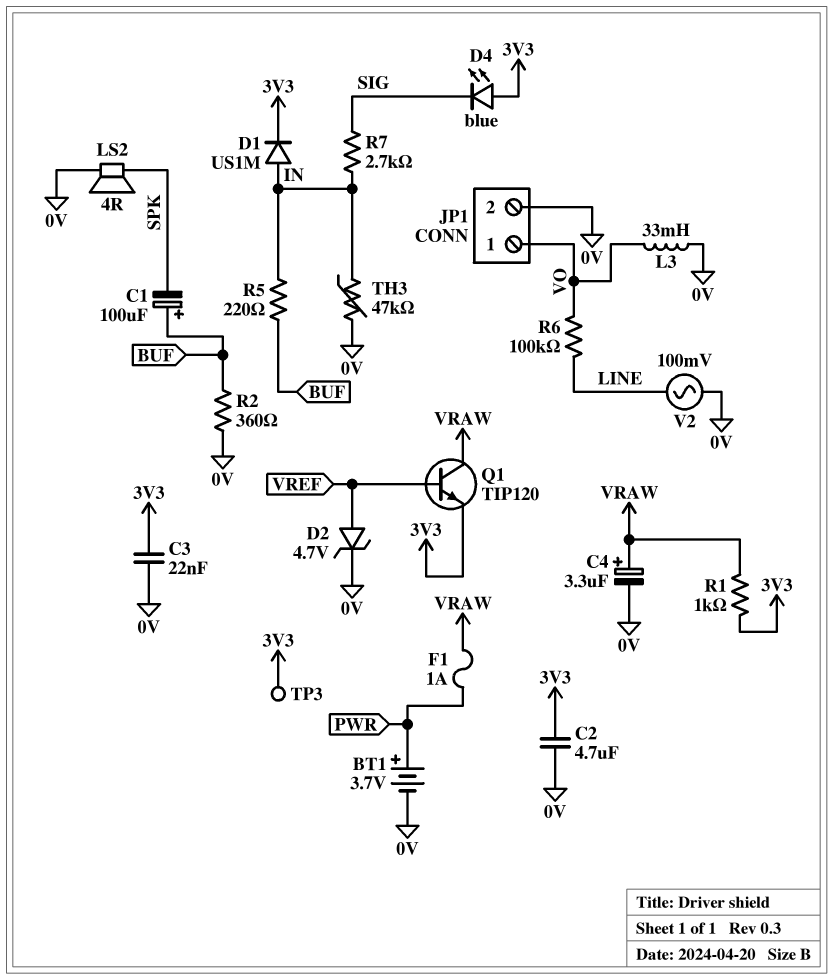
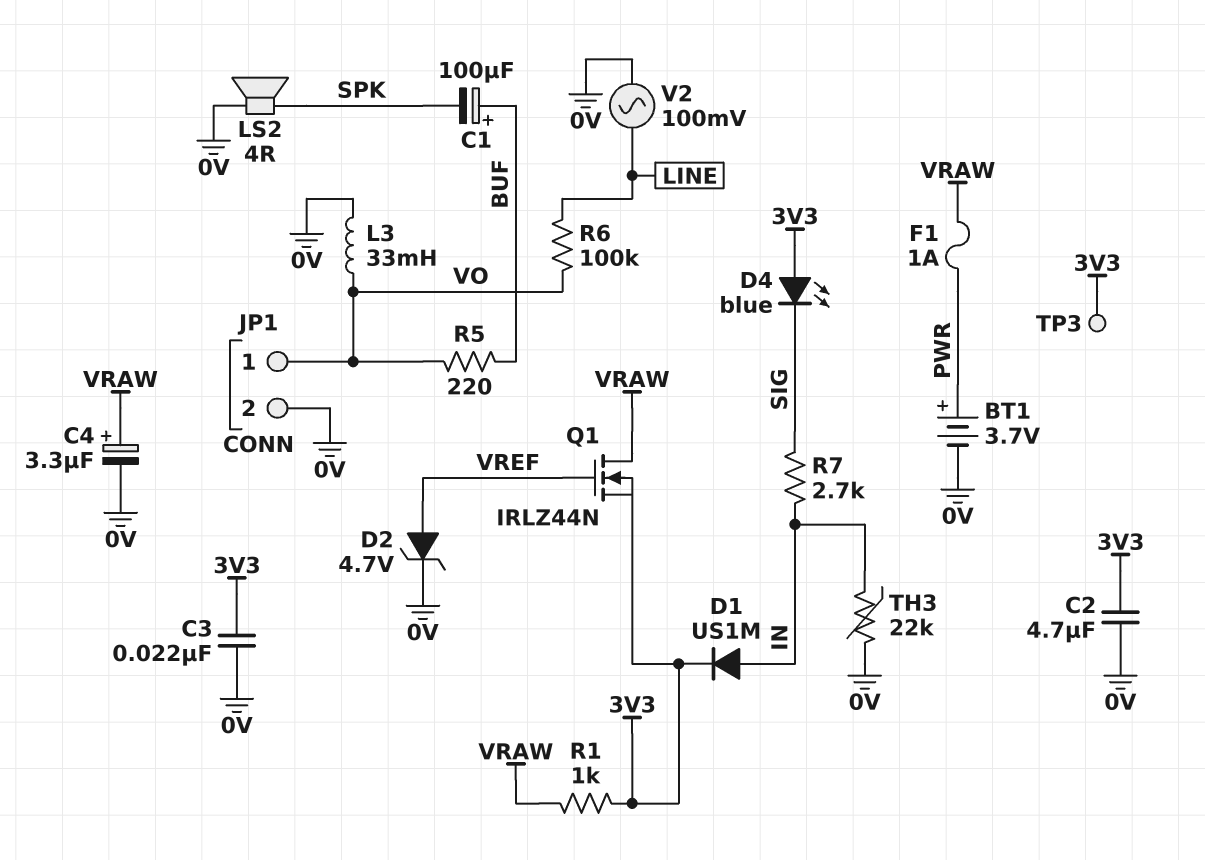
Q1: NPN TIP120 (B VREF, C VRAW, E 3V3) -> NMOS IRLZ44N (G VREF, D VRAW, S 3V3)
R2: 360 (0V, BUF) -> none
R5: 220 (BUF, IN) -> 220 (BUF, VO)
TH3: 47k (0V, IN) -> 22k (0V, IN)

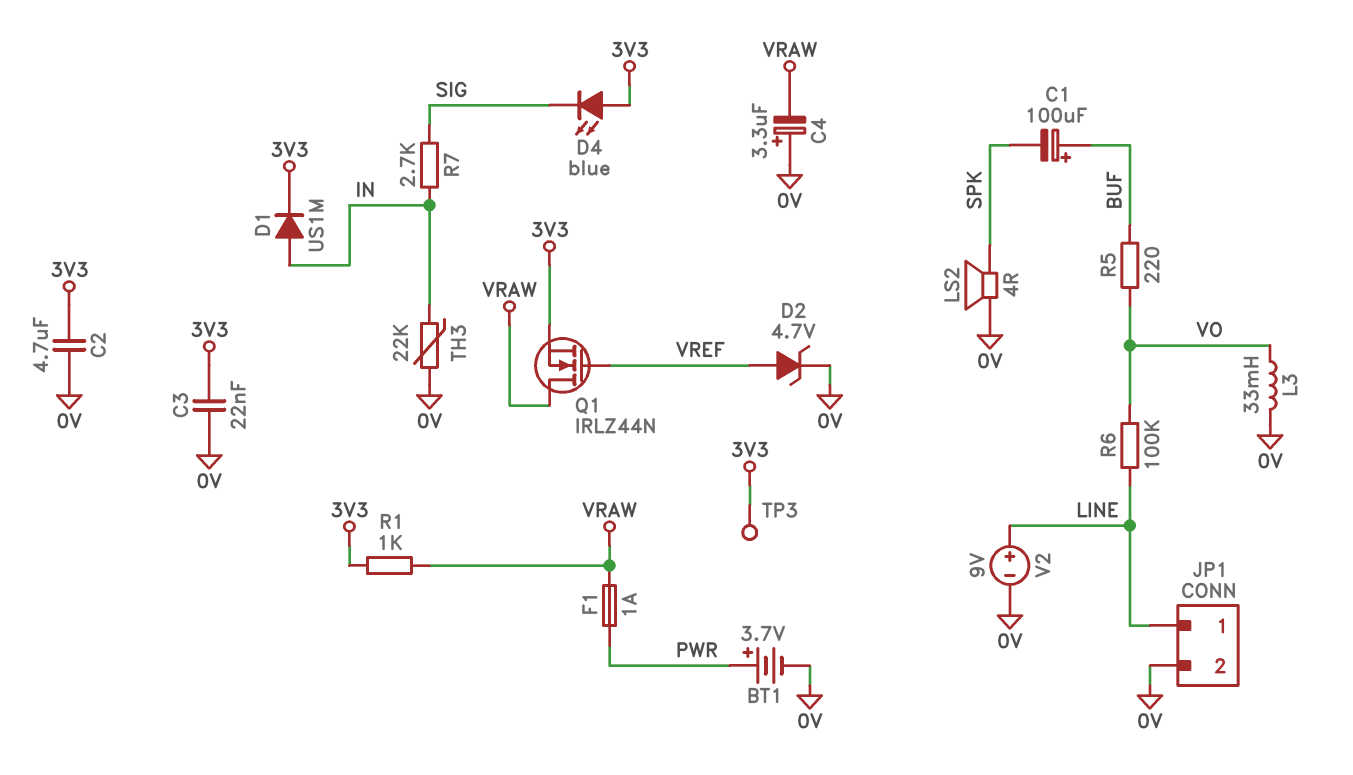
C4: 3.3uF (plus VRAW, minus 0V) -> 3.3uF (plus 0V, minus VRAW)
JP1 pin 1: VO -> LINE
V2: AC 100mV (0V, LINE) -> 9V (plus LINE, minus 0V)

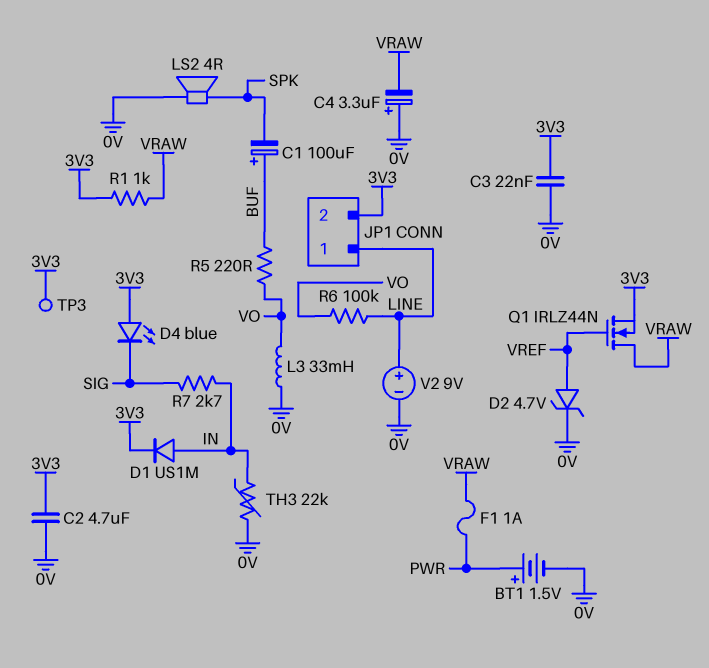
BT1: 3.7V (plus PWR, minus 0V) -> 1.5V (plus PWR, minus 0V)
JP1 pin 2: 0V -> 3V3

